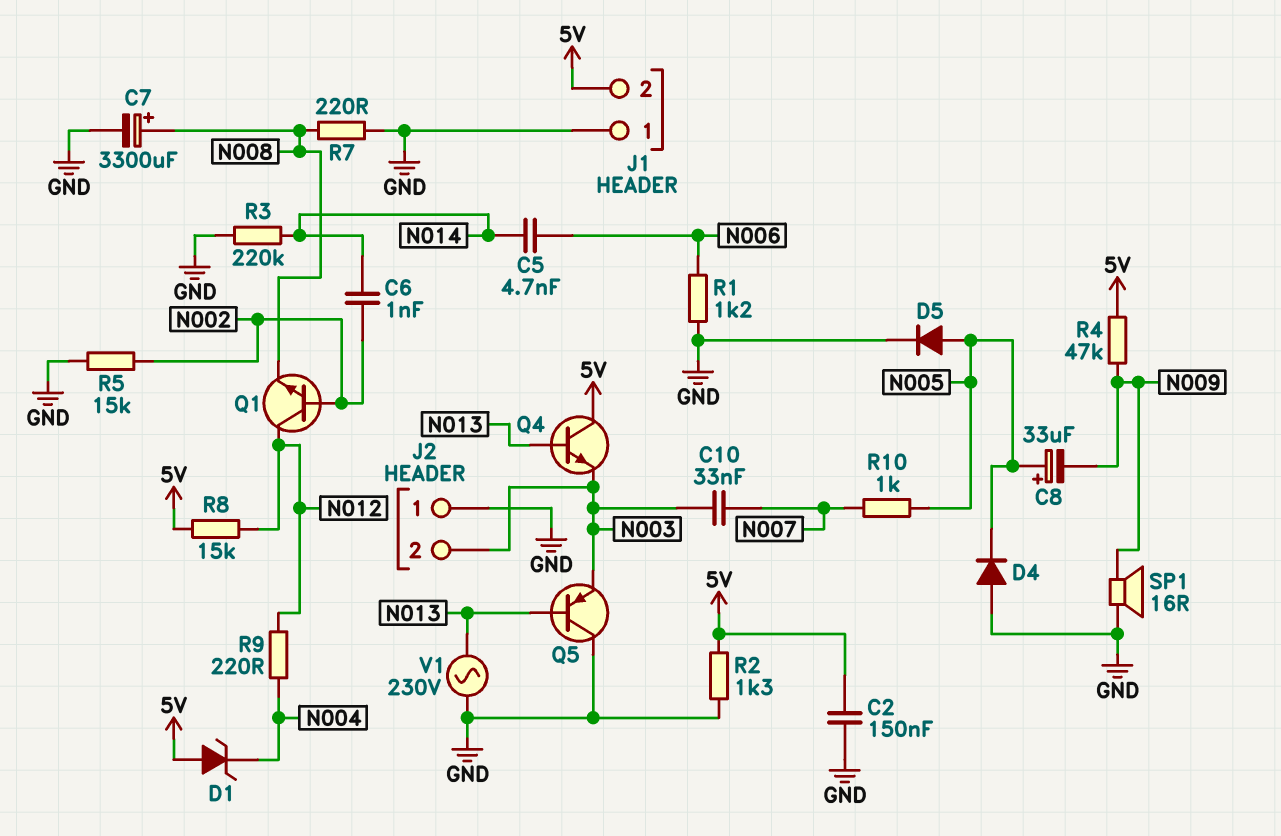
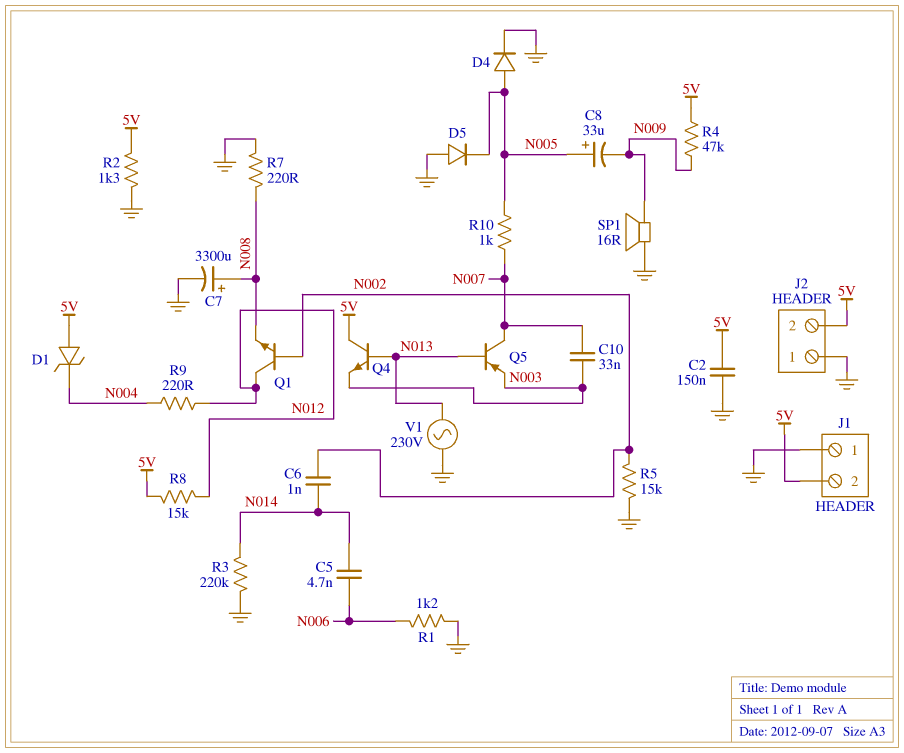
D4: diode (A GND, K N005) -> diode (A N005, K GND)
D5: diode (A N005, K GND) -> diode (A GND, K N005)
J2 pin 2: N003 -> 5V
Q5: PNP (B N013, C GND, E N003) -> PNP (B N013, C N007, E N003)

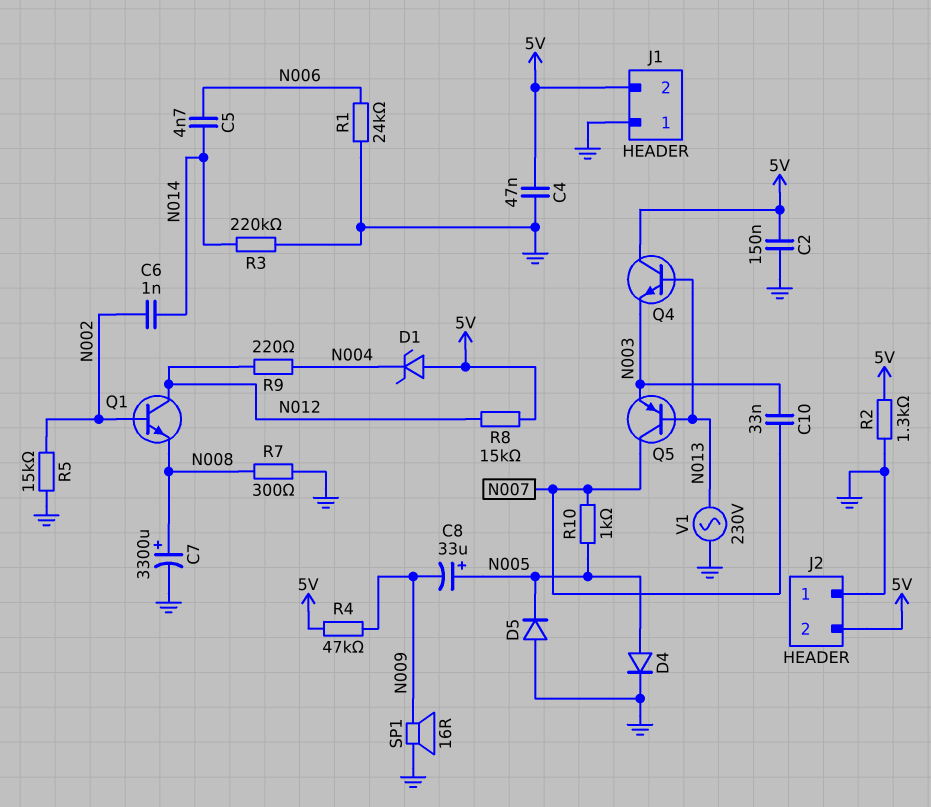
C4: none -> 47nF (5V, GND)
R1: 1.2k (GND, N006) -> 24k (GND, N006)
R7: 220 (GND, N008) -> 300 (GND, N008)

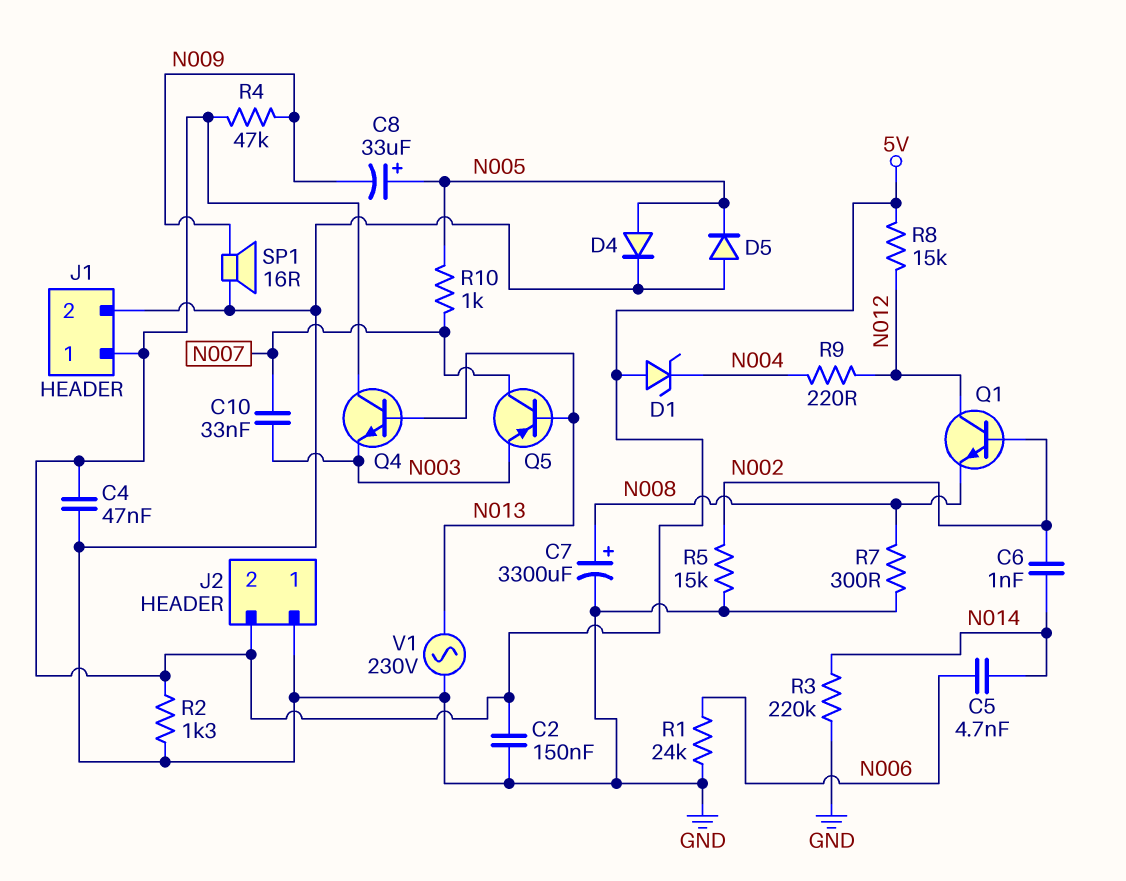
J1 pin 1: GND -> 5V
J1 pin 2: 5V -> GND

